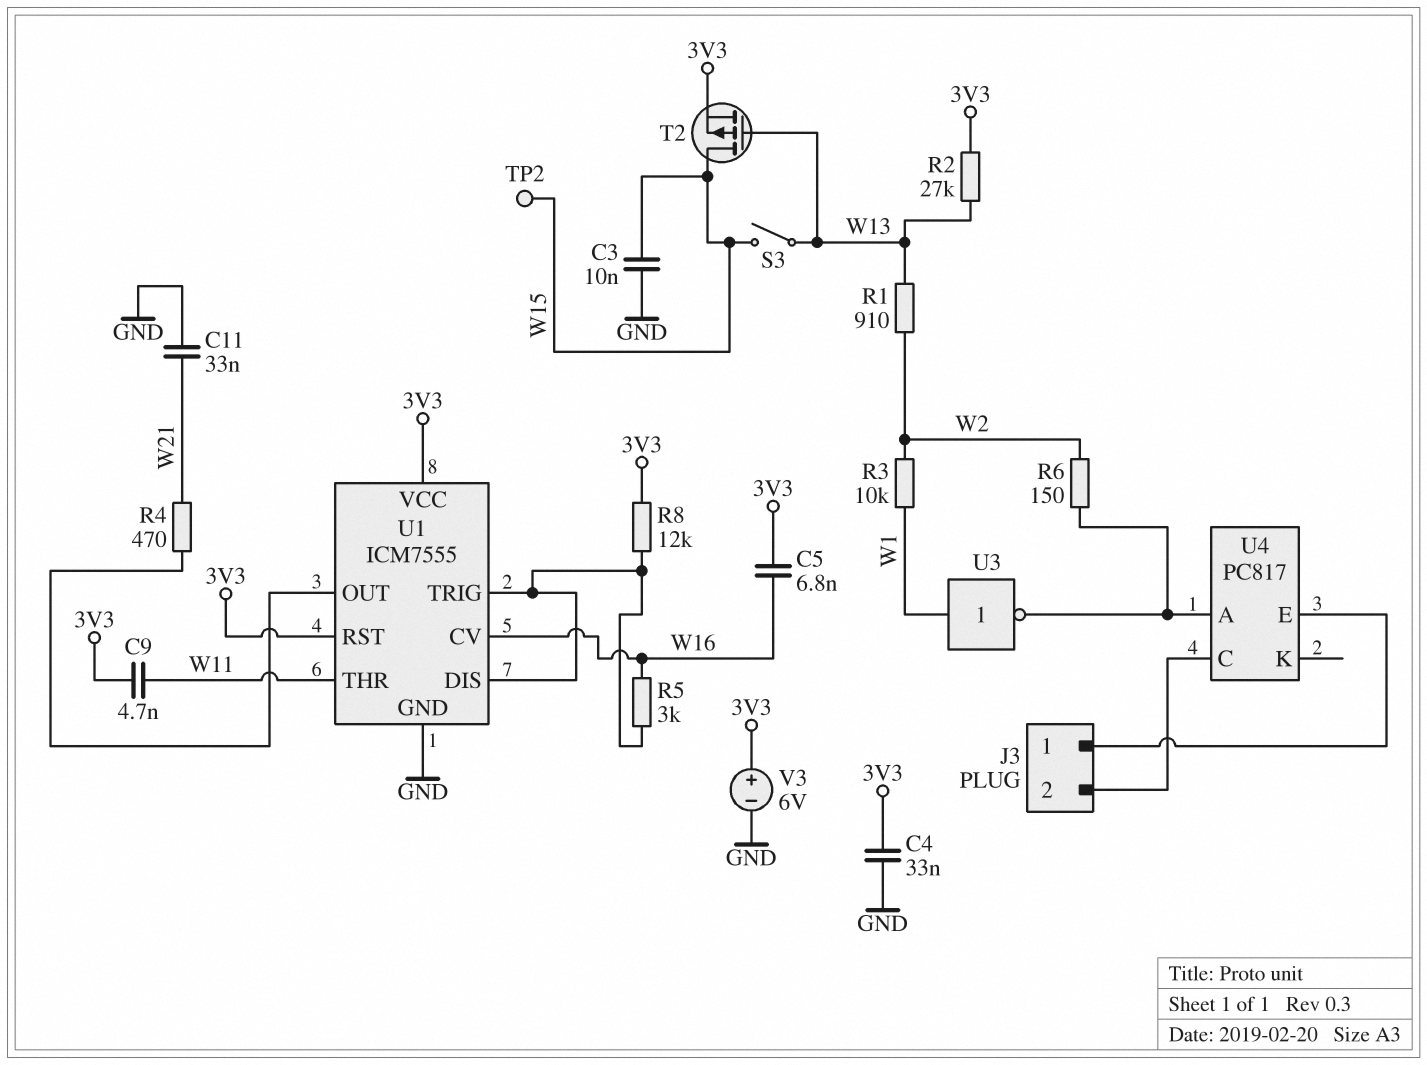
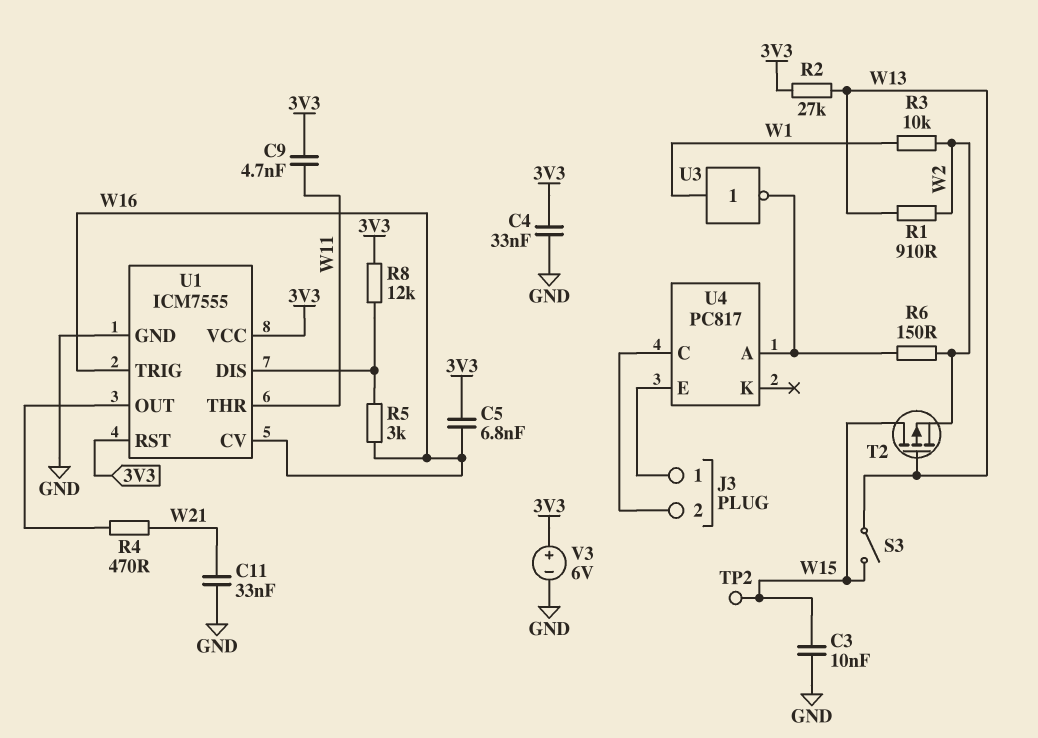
T2: PMOS (G W13, D W15, S 3V3) -> PMOS (G W13, D W15, S W2)
U1 pin TRIG: U1/DIS -> W16

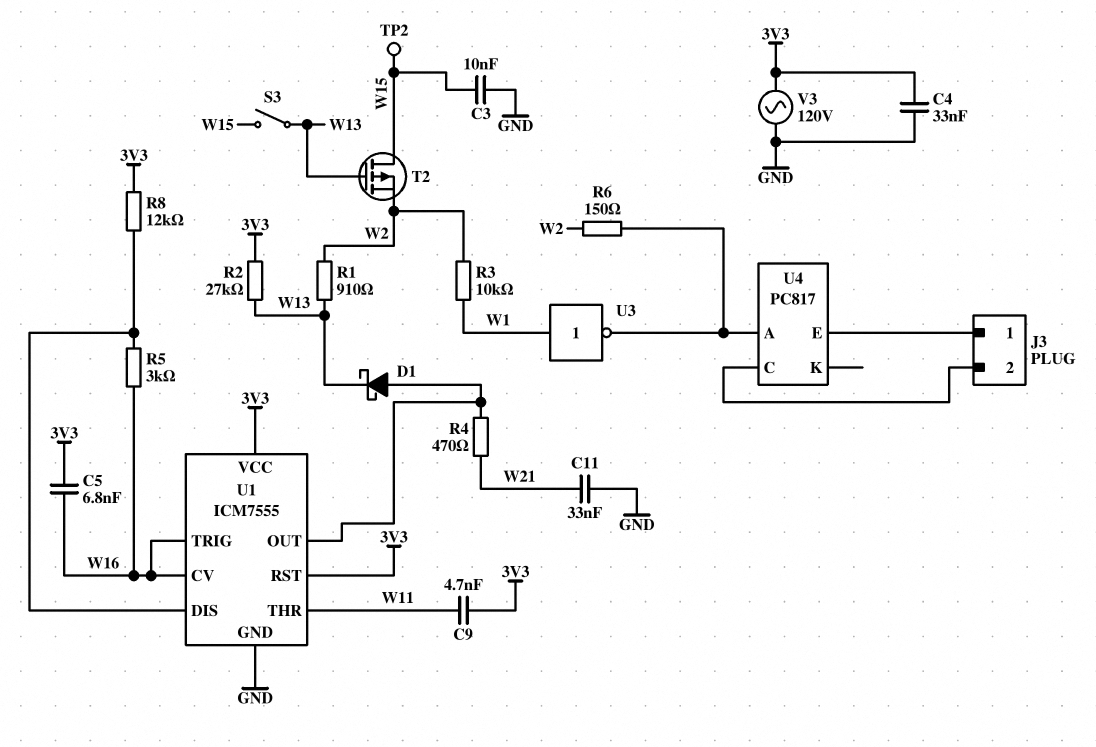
D1: none -> schottky (A U1/OUT, K W13)
V3: 6V (plus 3V3, minus GND) -> AC 120V (3V3, GND)

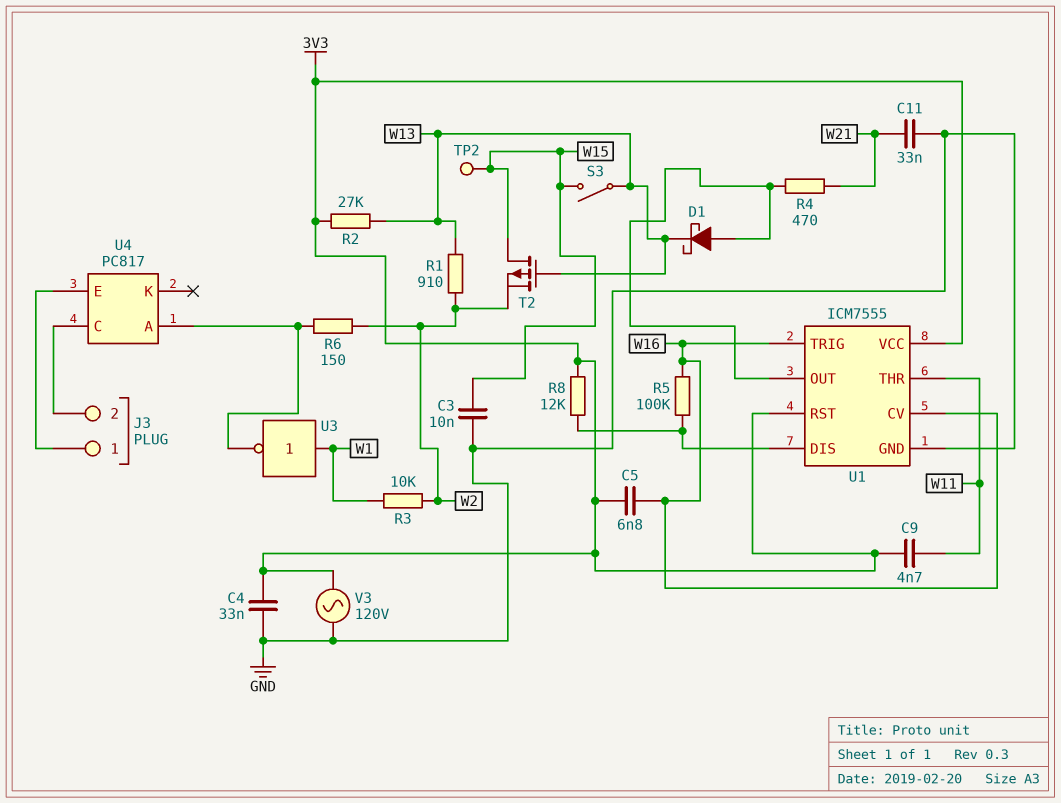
R5: 3k (U1/DIS, W16) -> 100k (U1/DIS, W16)

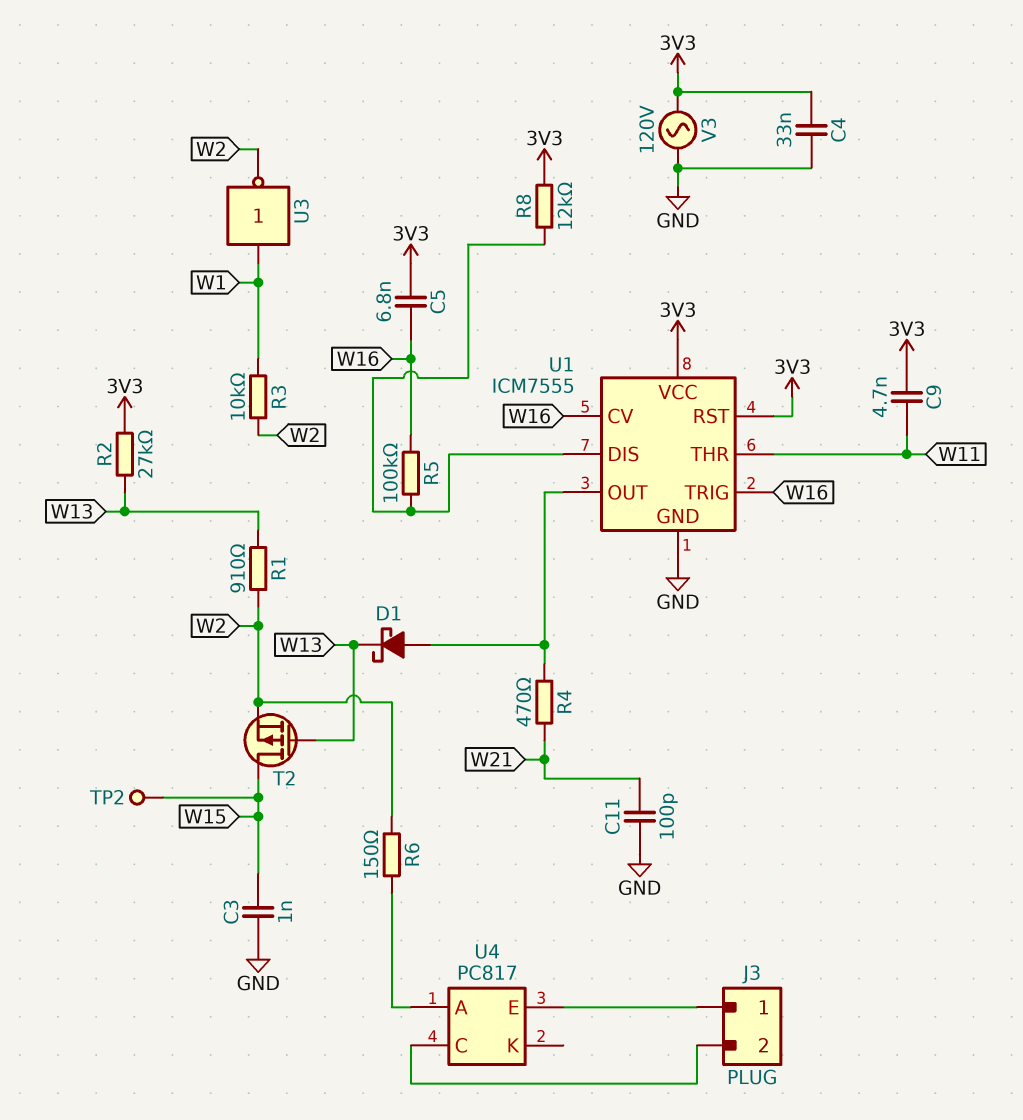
C3: 10nF (GND, W15) -> 1nF (GND, W15)
C11: 33nF (GND, W21) -> 100pF (GND, W21)
S3: switch (W13, W15) -> none
U3: NOT (in W1, out U4/A) -> NOT (in W1, out W2)

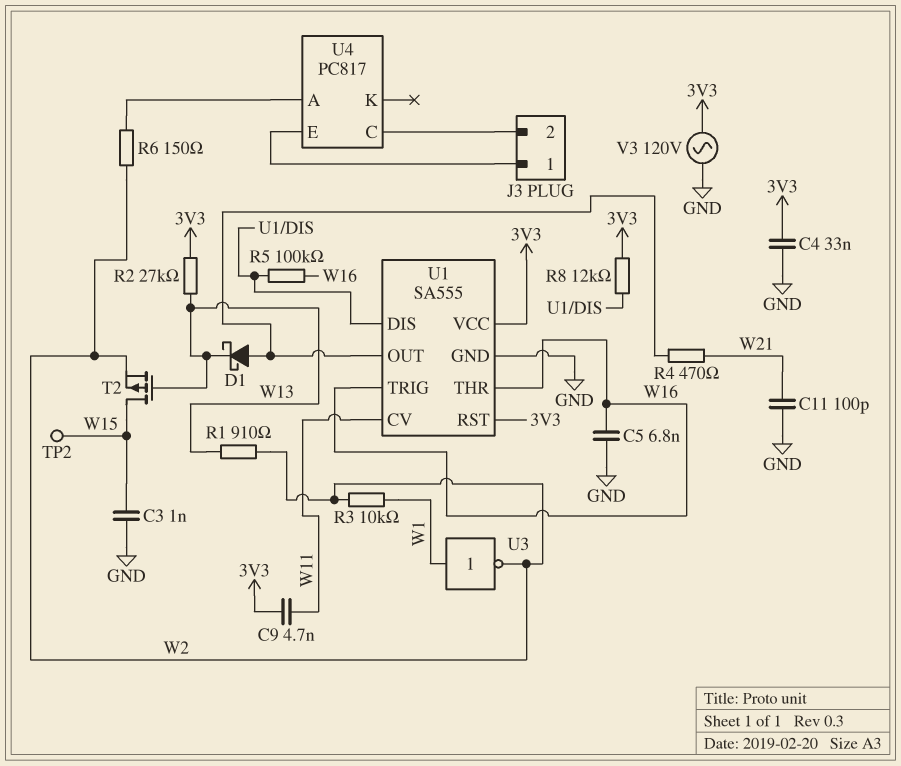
C5: 6.8nF (3V3, W16) -> 6.8nF (GND, W16)
U1: ICM7555 -> SA555
U1 pin CV: W16 -> W11
U1 pin THR: W11 -> W16

